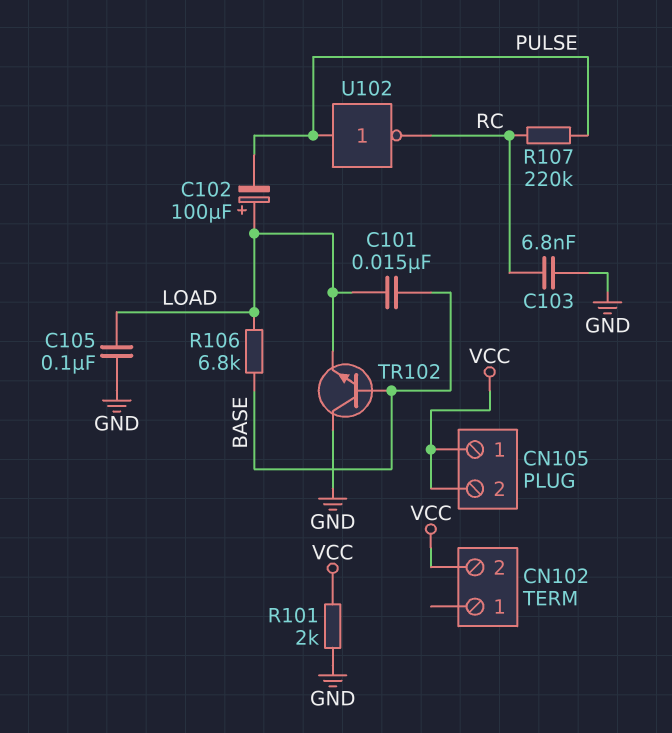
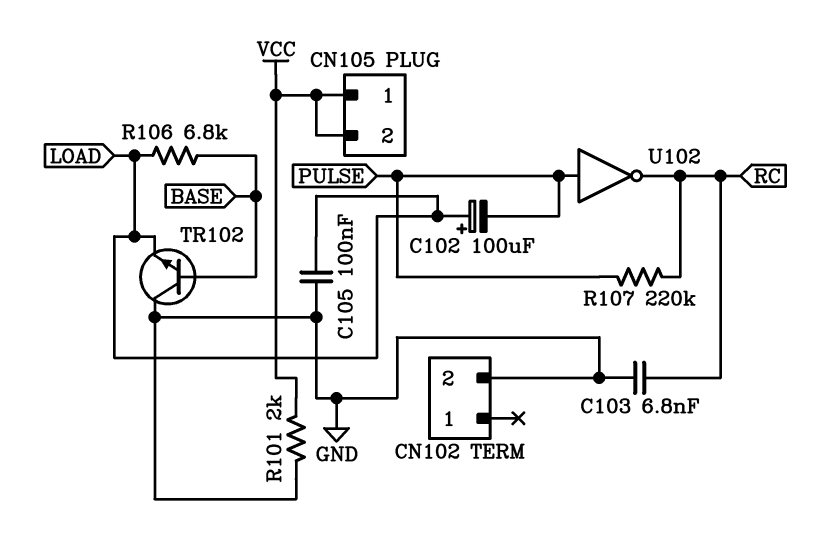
C101: 15nF (BASE, LOAD) -> none
CN102 pin 2: VCC -> GND

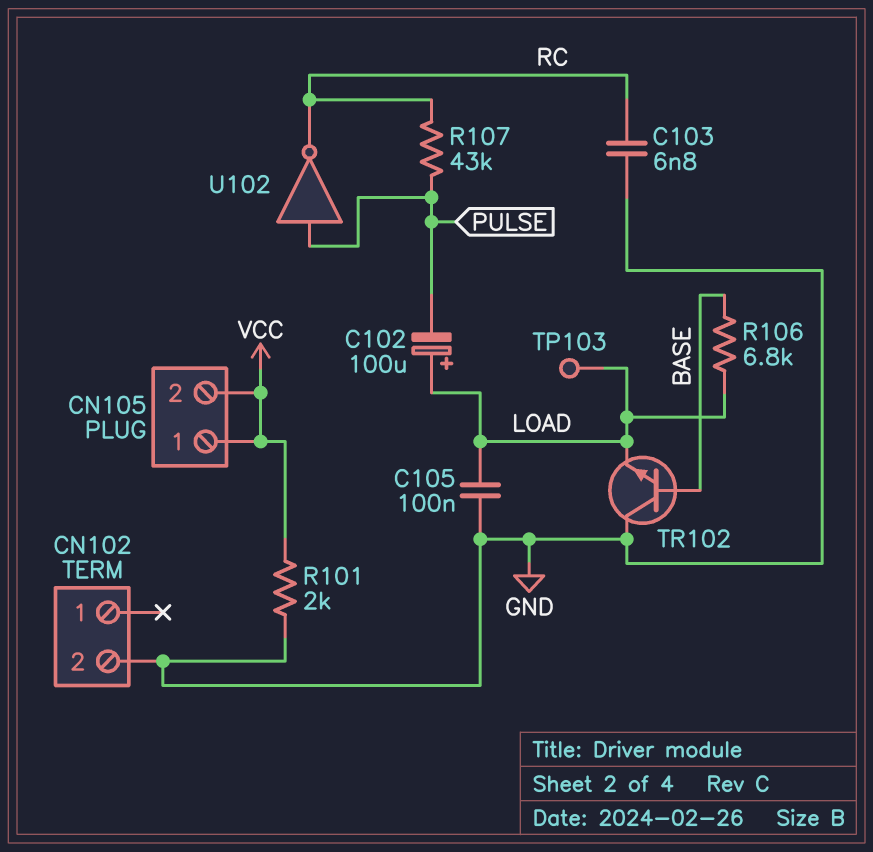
R107: 220k (PULSE, RC) -> 43k (PULSE, RC)
TP103: none -> test point (LOAD)

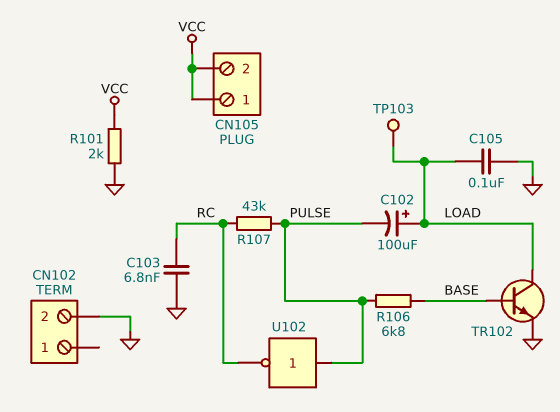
R106: 6.8k (BASE, LOAD) -> 6.8k (BASE, PULSE)
TR102: NPN (B BASE, C GND, E LOAD) -> NPN (B BASE, C LOAD, E GND)

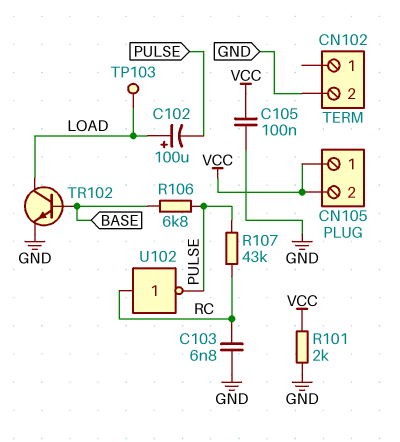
C105: 100nF (GND, LOAD) -> 100nF (GND, VCC)
U102: NOT (in PULSE, out RC) -> NOT (in RC, out PULSE)

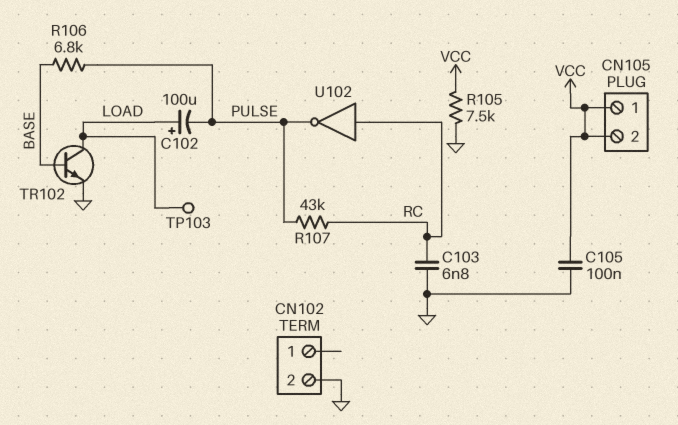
R101: 2k (GND, VCC) -> none
R105: none -> 7.5k (GND, VCC)

